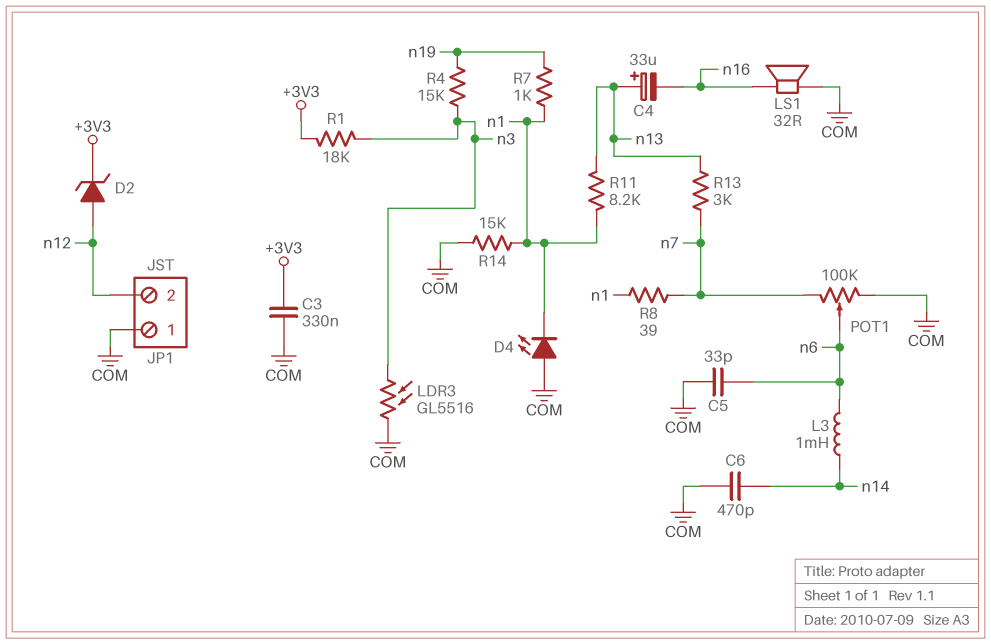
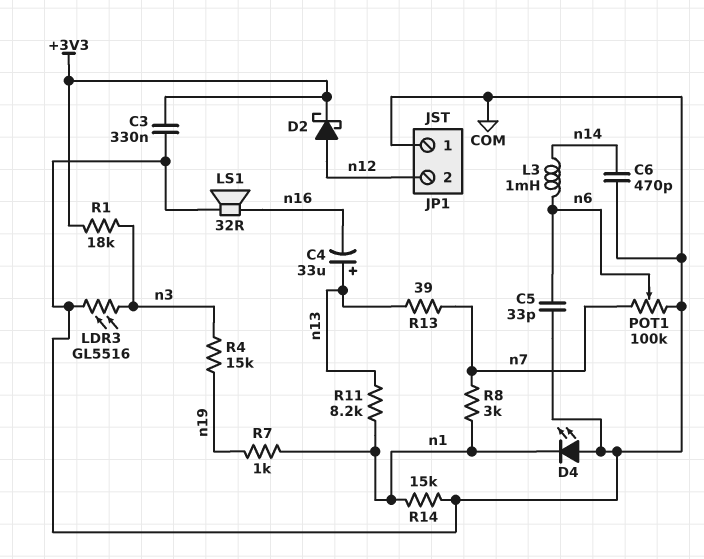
D2: zener (A n12, K +3V3) -> schottky (A n12, K +3V3)
R8: 39 (n1, n7) -> 3k (n1, n7)
R13: 3k (n7, n13) -> 39 (n7, n13)

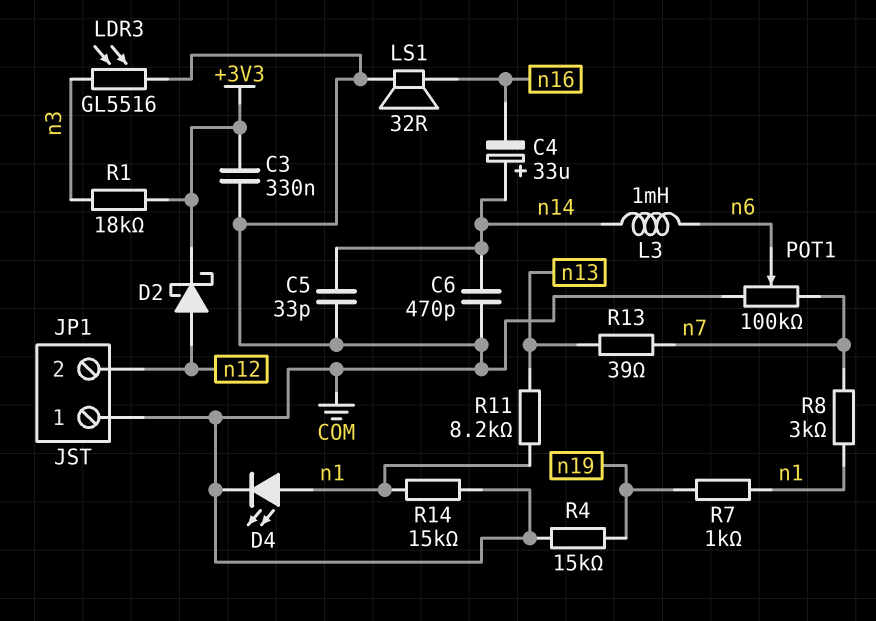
C4: 33uF (plus n13, minus n16) -> 33uF (plus n14, minus n16)
C5: 33pF (COM, n6) -> 33pF (COM, n14)
D4: LED (A COM, K n1) -> LED (A n1, K COM)
R4: 15k (n3, n19) -> 15k (COM, n19)

